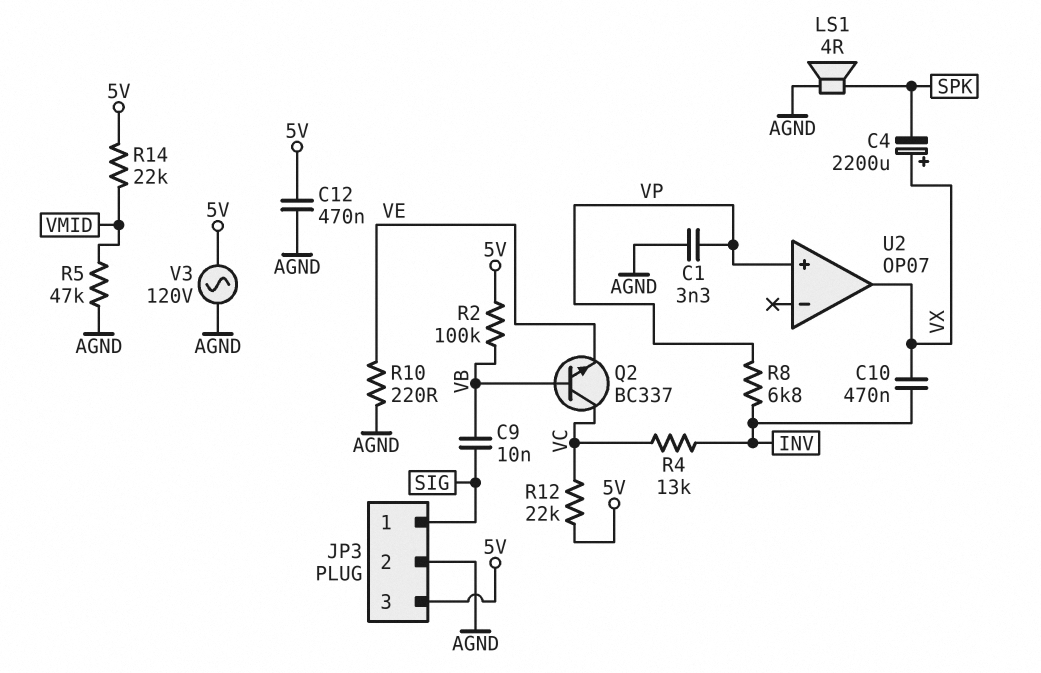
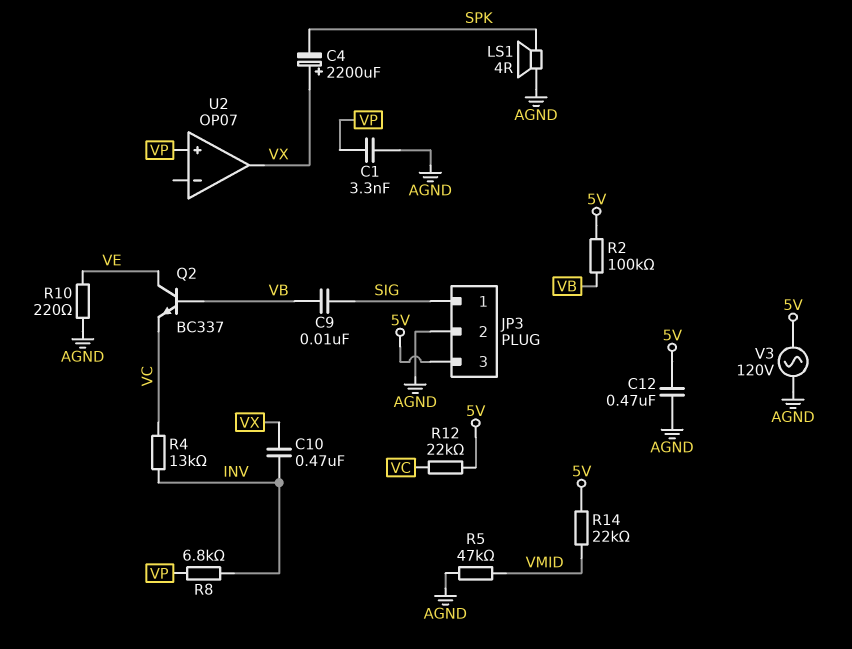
Q2: NPN BC337 (B VB, C VC, E VE) -> NPN BC337 (B VB, C VE, E VC)

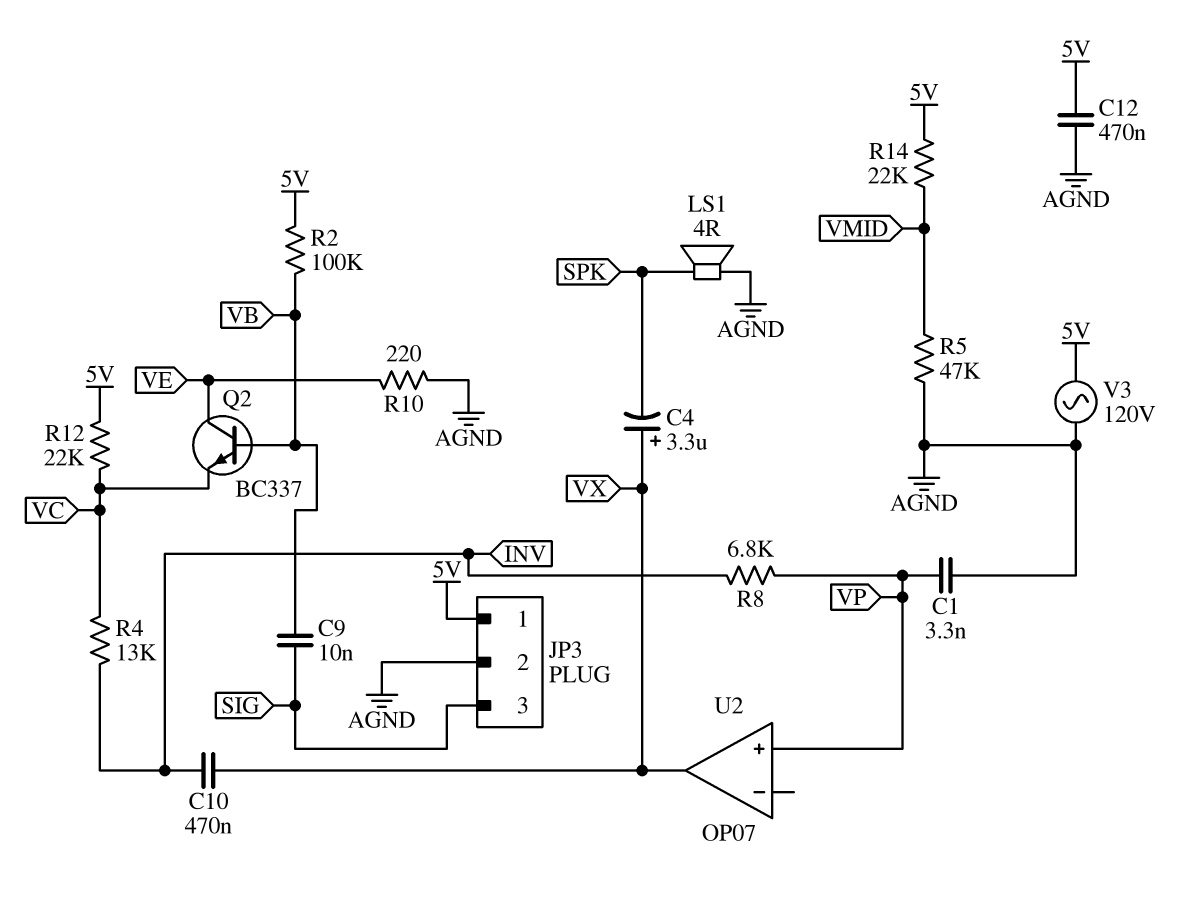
C4: 2200uF (plus VX, minus SPK) -> 3.3uF (plus VX, minus SPK)
JP3 pin 1: SIG -> 5V
JP3 pin 3: 5V -> SIG

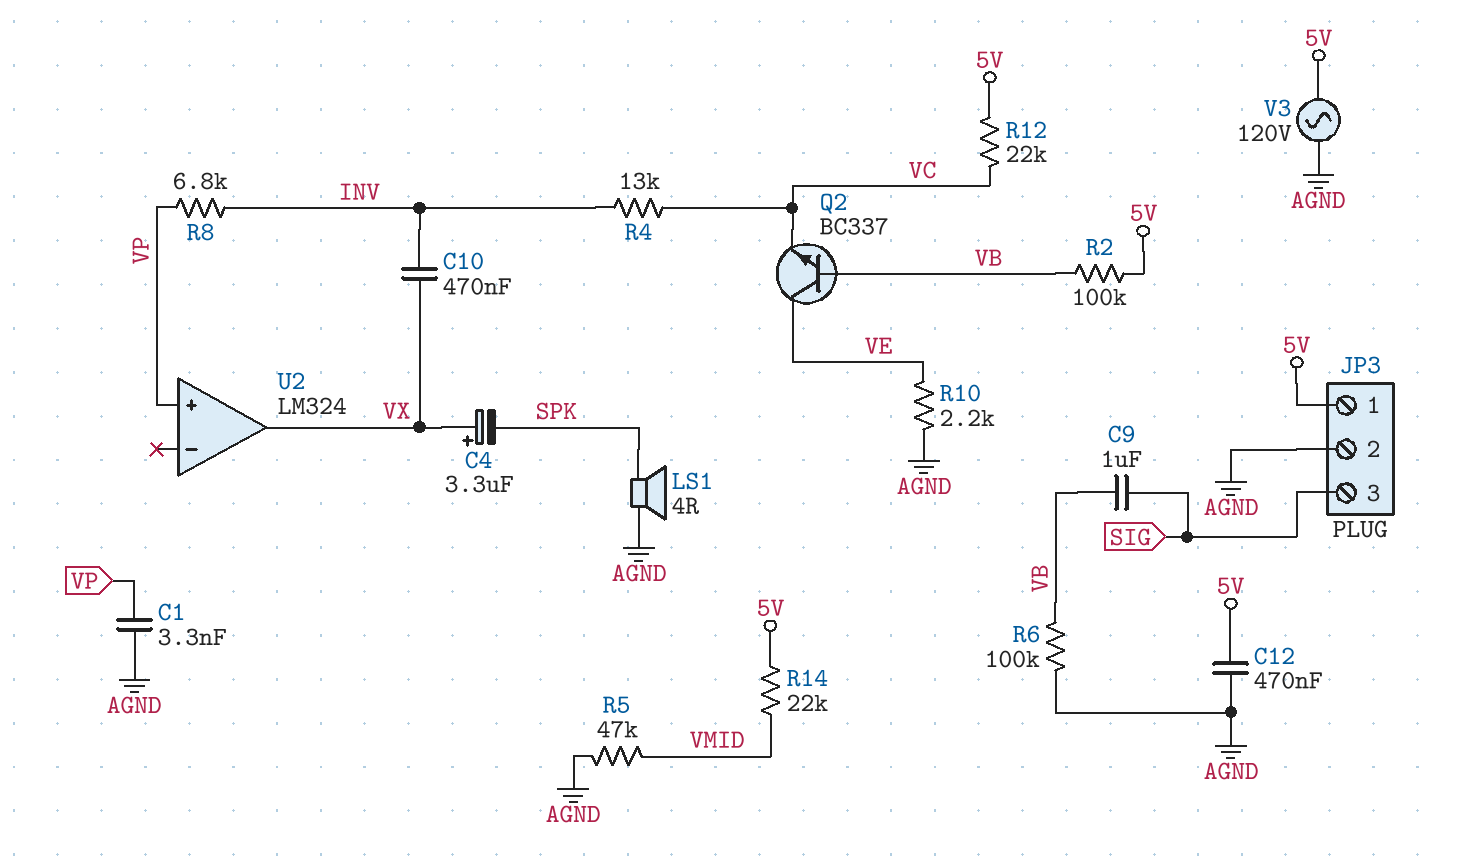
C9: 10nF (SIG, VB) -> 1uF (SIG, VB)
R6: none -> 100k (AGND, VB)
R10: 220 (AGND, VE) -> 2.2k (AGND, VE)
U2: OP07 -> LM324

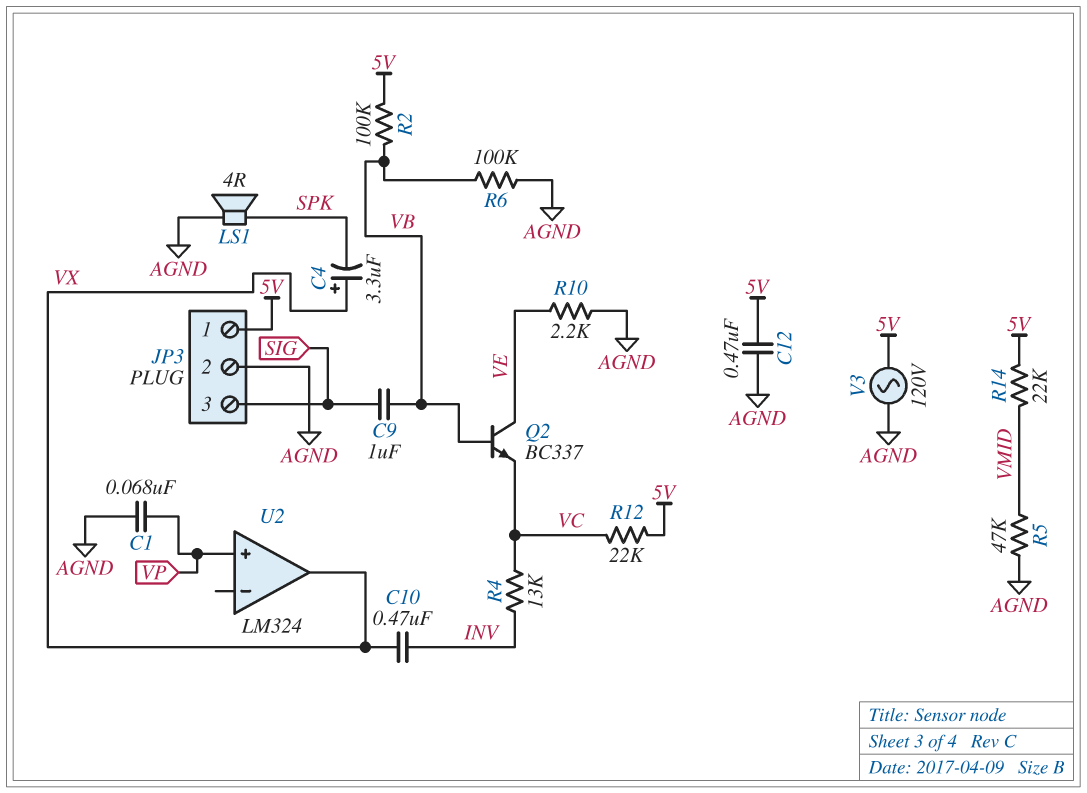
C1: 3.3nF (AGND, VP) -> 68nF (AGND, VP)
R8: 6.8k (INV, VP) -> none

